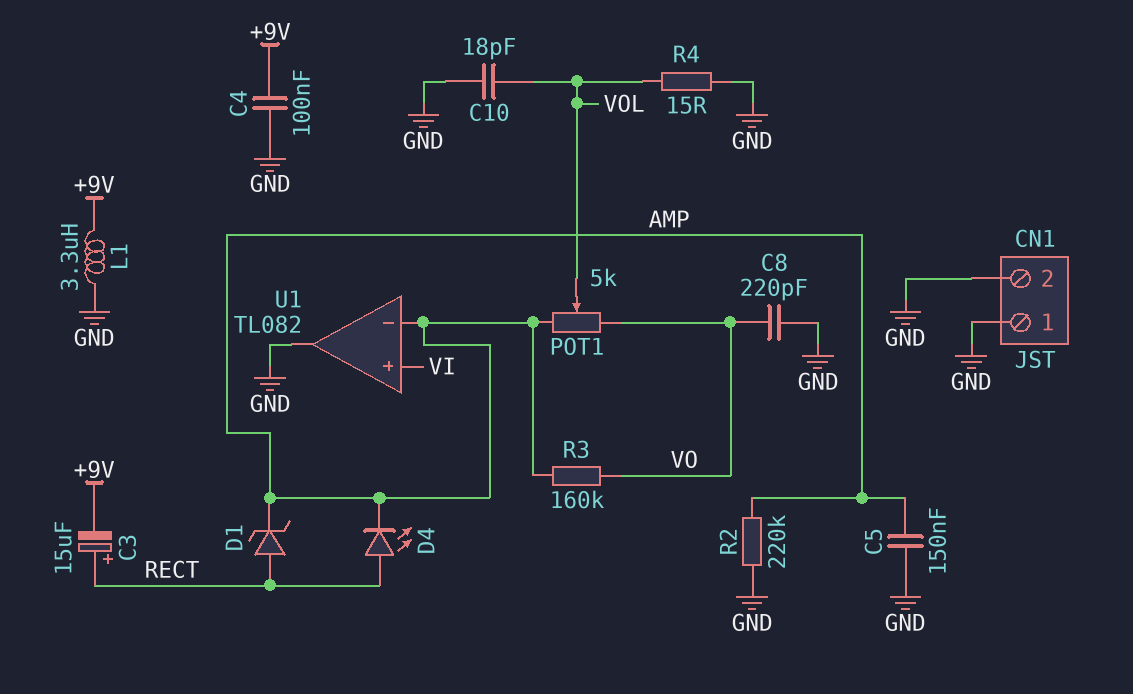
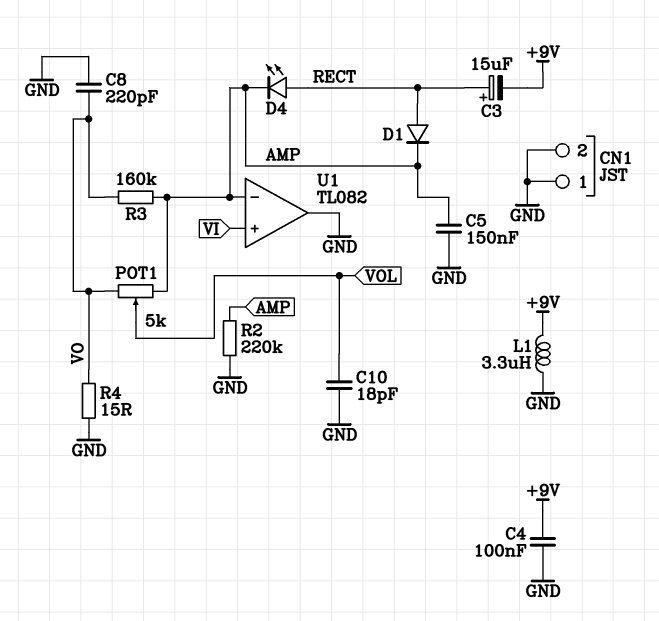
D1: zener (A RECT, K AMP) -> diode (A RECT, K AMP)
R4: 15 (GND, VOL) -> 15 (GND, VO)

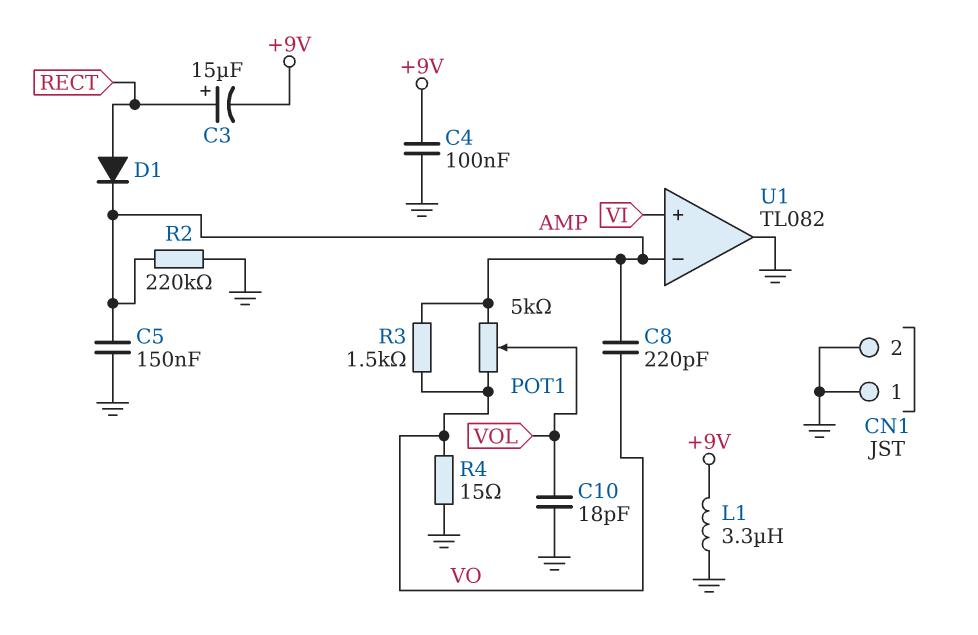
C8: 220pF (GND, VO) -> 220pF (AMP, VO)
D4: LED (A RECT, K AMP) -> none
R3: 160k (AMP, VO) -> 1.5k (AMP, VO)

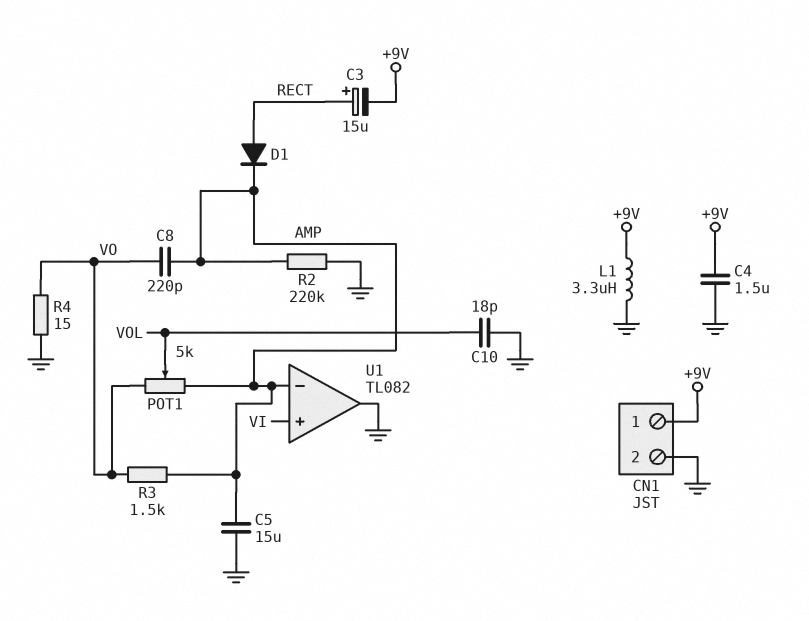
C4: 100nF (+9V, GND) -> 1.5uF (+9V, GND)
C5: 150nF (AMP, GND) -> 15uF (AMP, GND)
CN1 pin 1: GND -> +9V

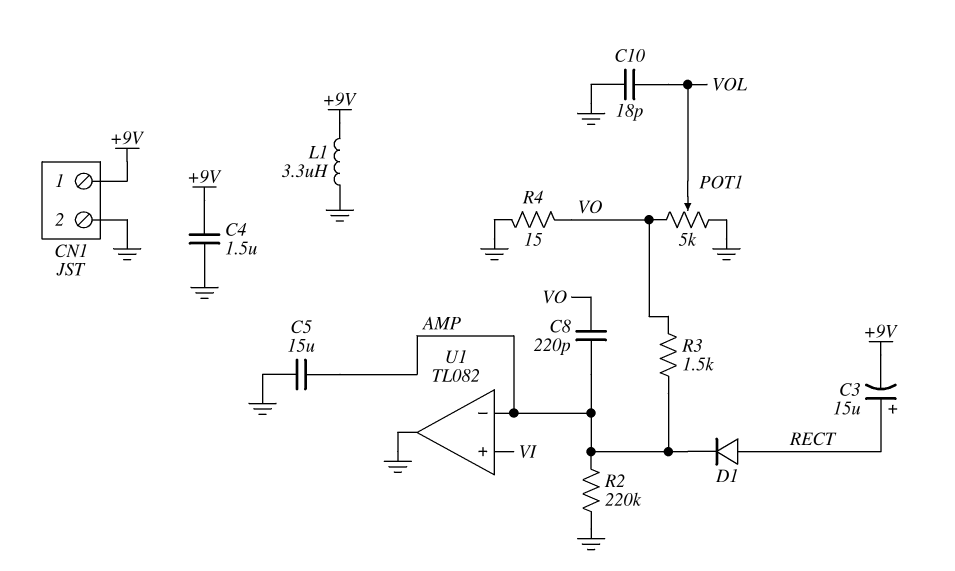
POT1: 5k (AMP, VO, wiper VOL) -> 5k (GND, VO, wiper VOL)

